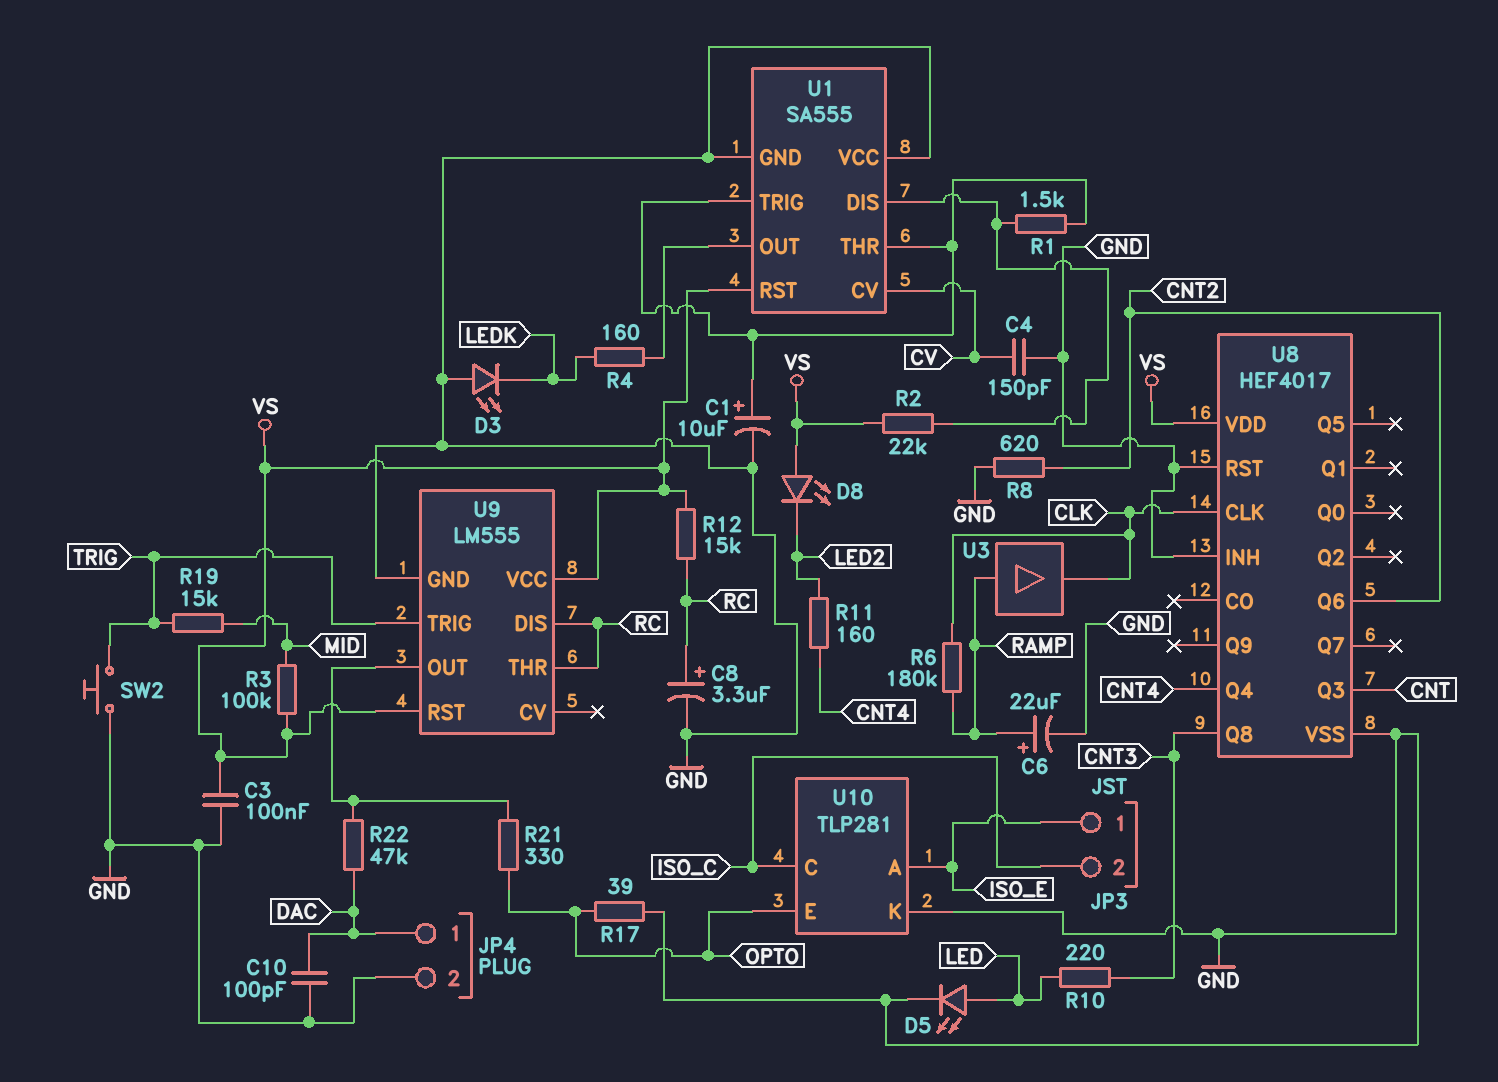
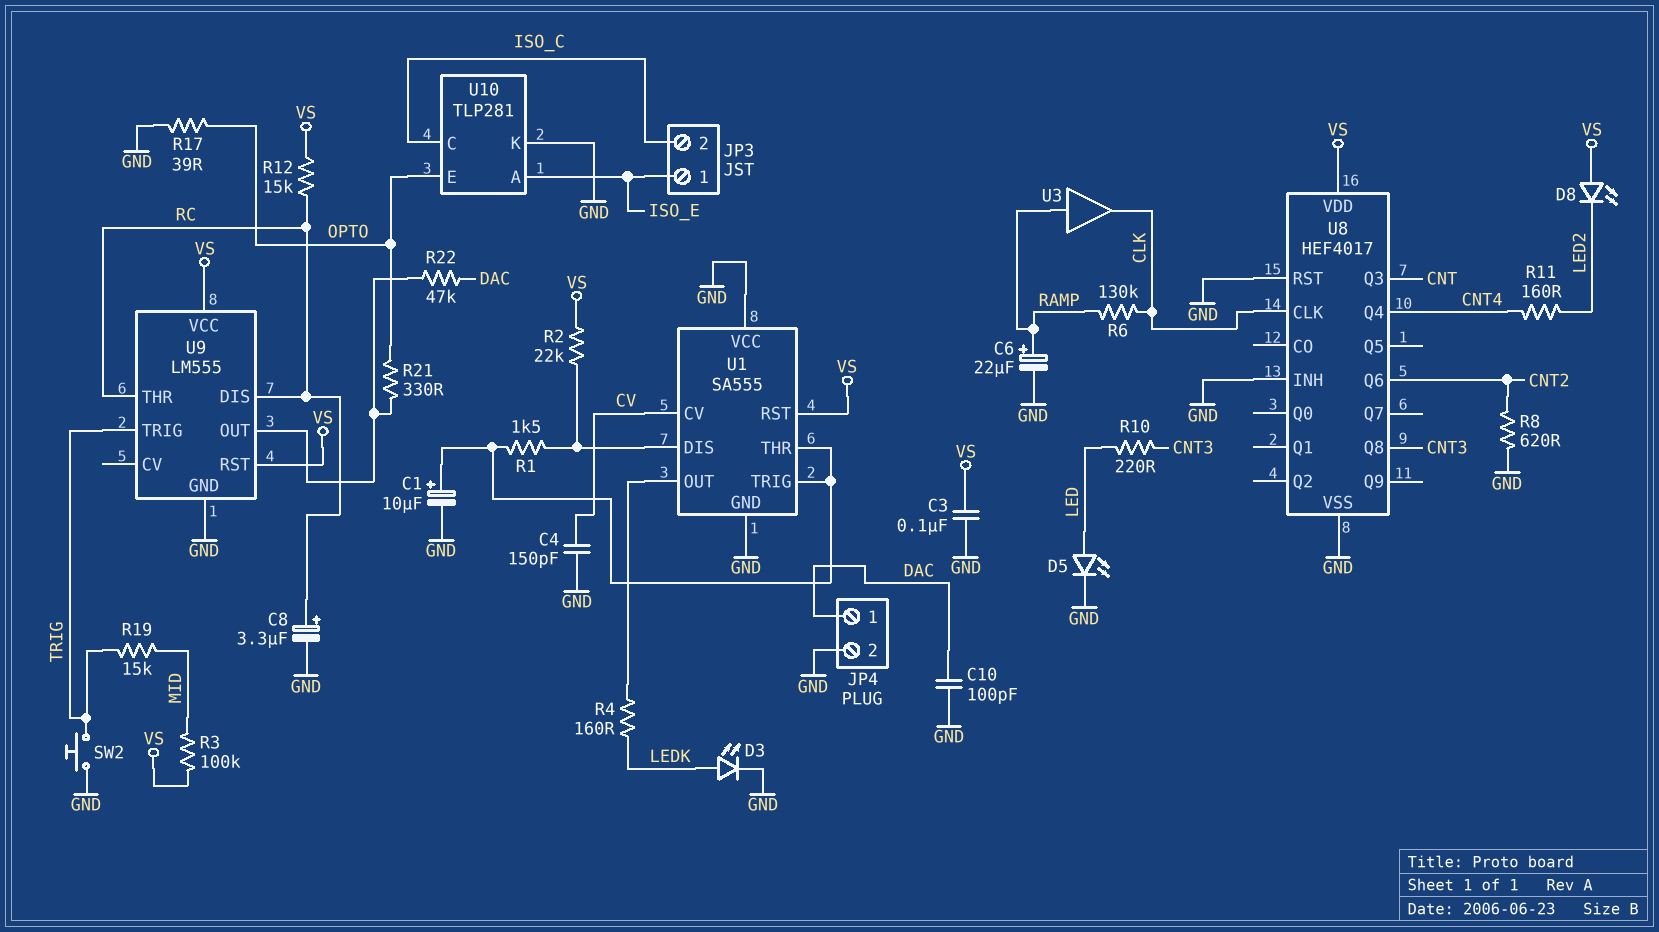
D3: LED (A GND, K LEDK) -> LED (A LEDK, K GND)
R6: 180k (CLK, RAMP) -> 130k (CLK, RAMP)

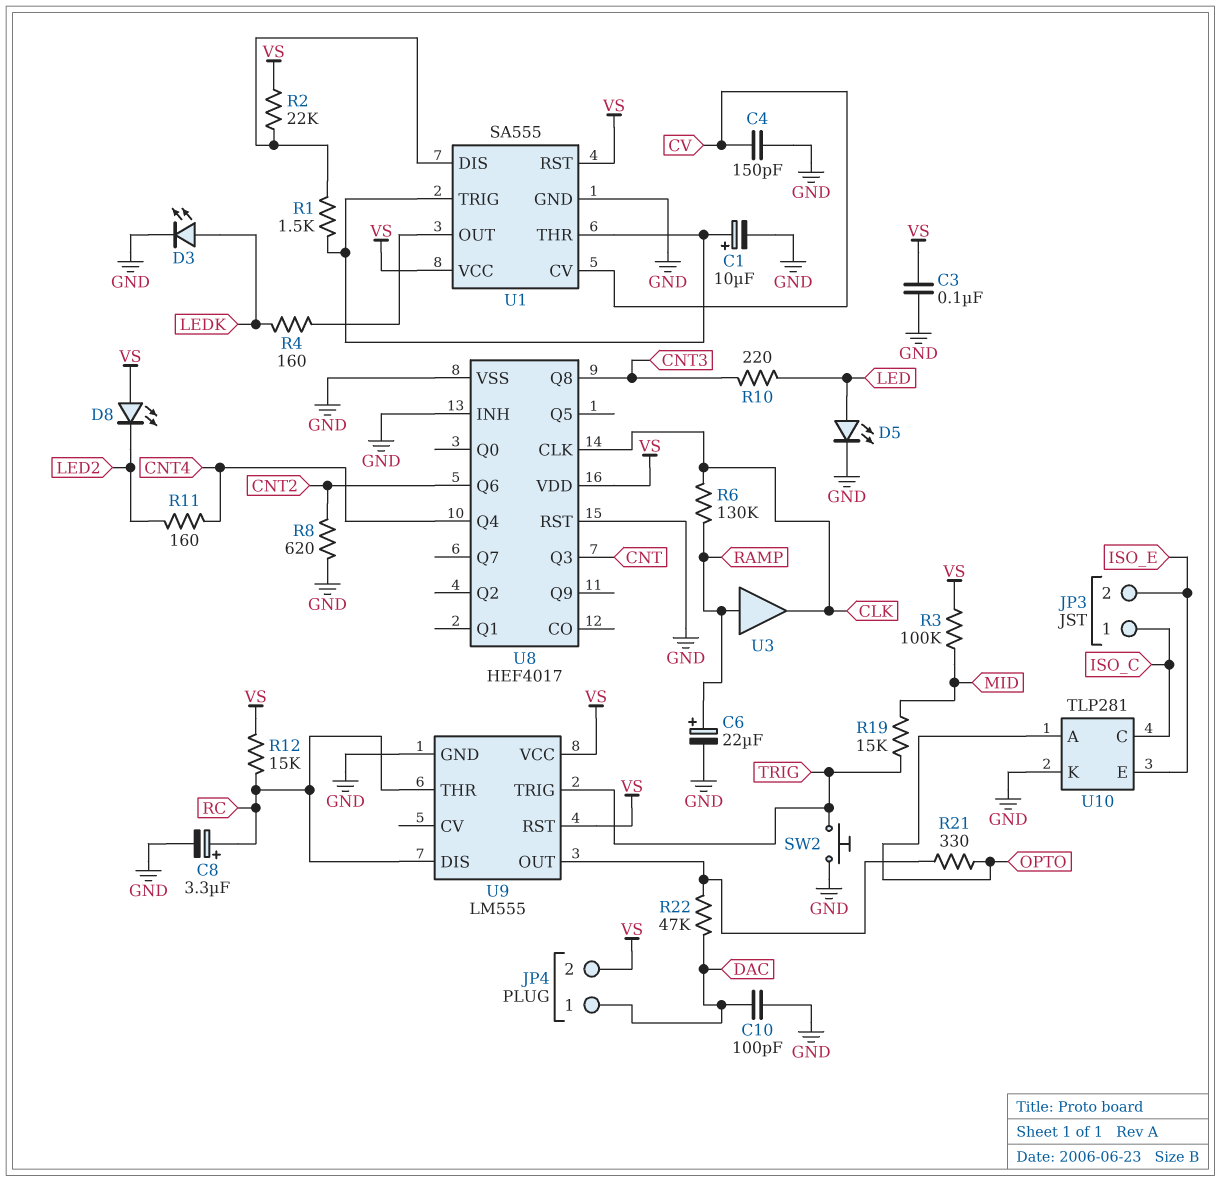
JP3 pin 1: ISO_E -> ISO_C
JP3 pin 2: ISO_C -> ISO_E
JP4 pin 2: GND -> VS
R17: 39 (GND, OPTO) -> none
U1 pin VCC: GND -> VS
U10 pin A: ISO_E -> OPTO
U10 pin E: OPTO -> ISO_E

